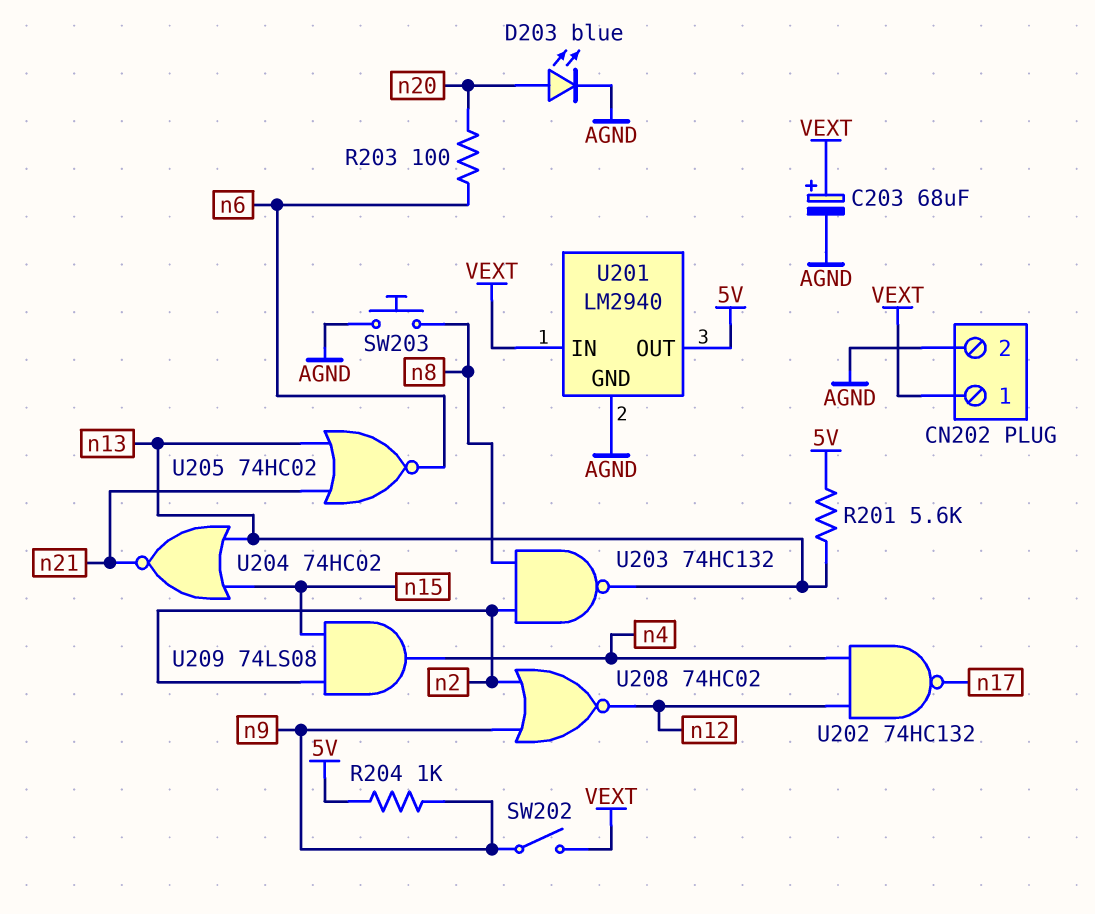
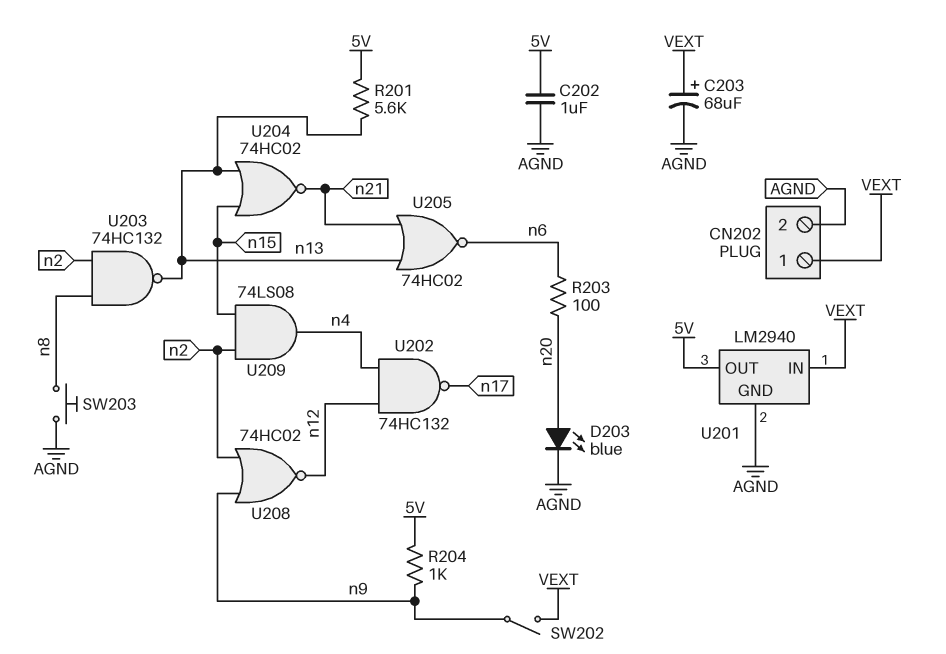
C202: none -> 1uF (5V, AGND)

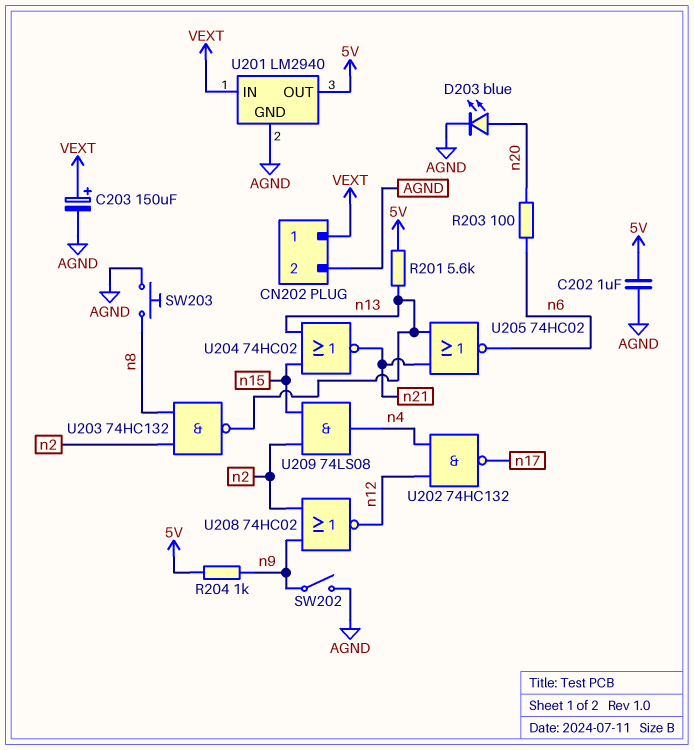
C203: 68uF (plus VEXT, minus AGND) -> 150uF (plus VEXT, minus AGND)
SW202: switch (VEXT, n9) -> switch (AGND, n9)

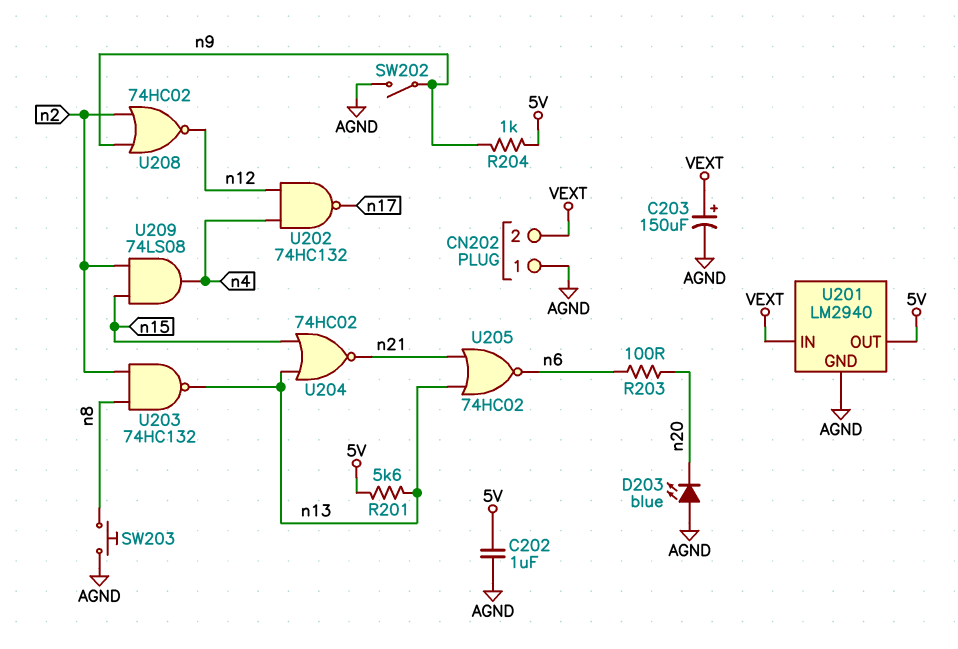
CN202 pin 1: VEXT -> AGND
CN202 pin 2: AGND -> VEXT
D203: LED blue (A n20, K AGND) -> LED blue (A AGND, K n20)

